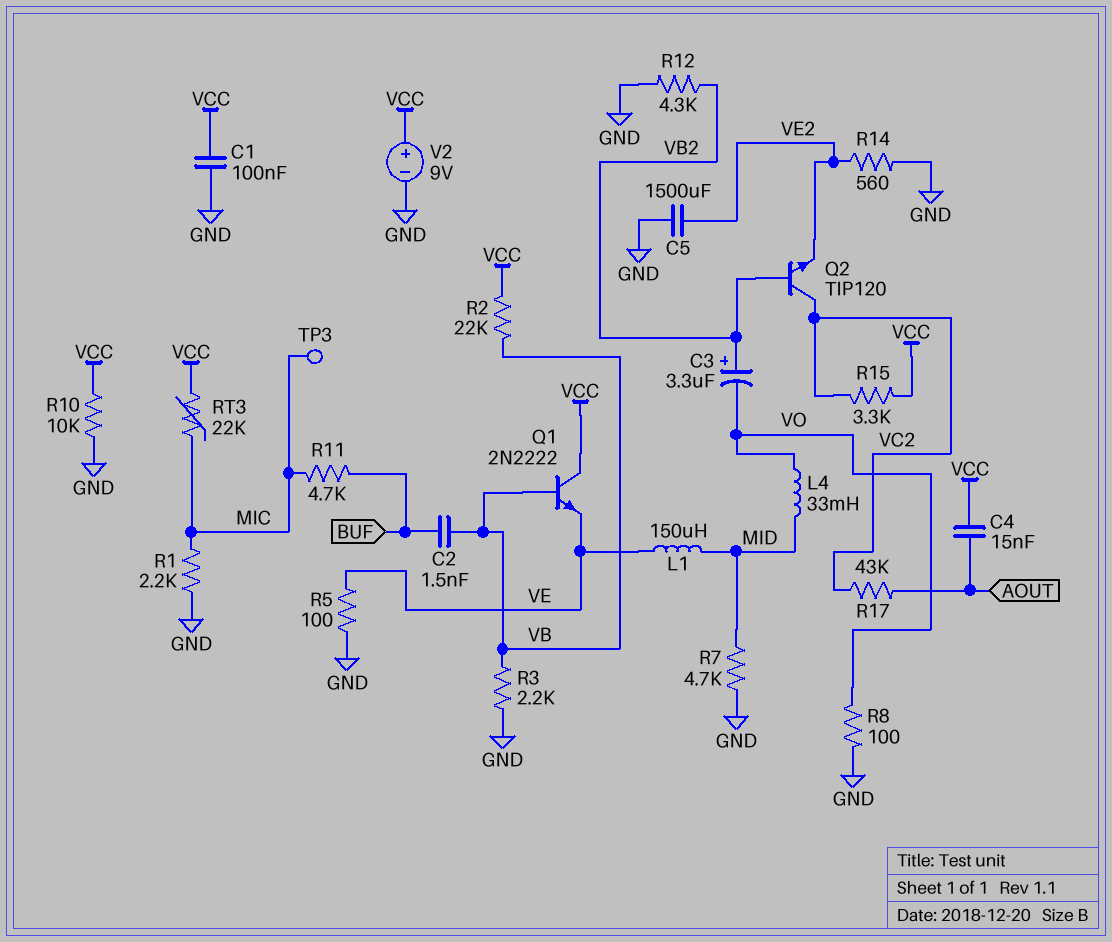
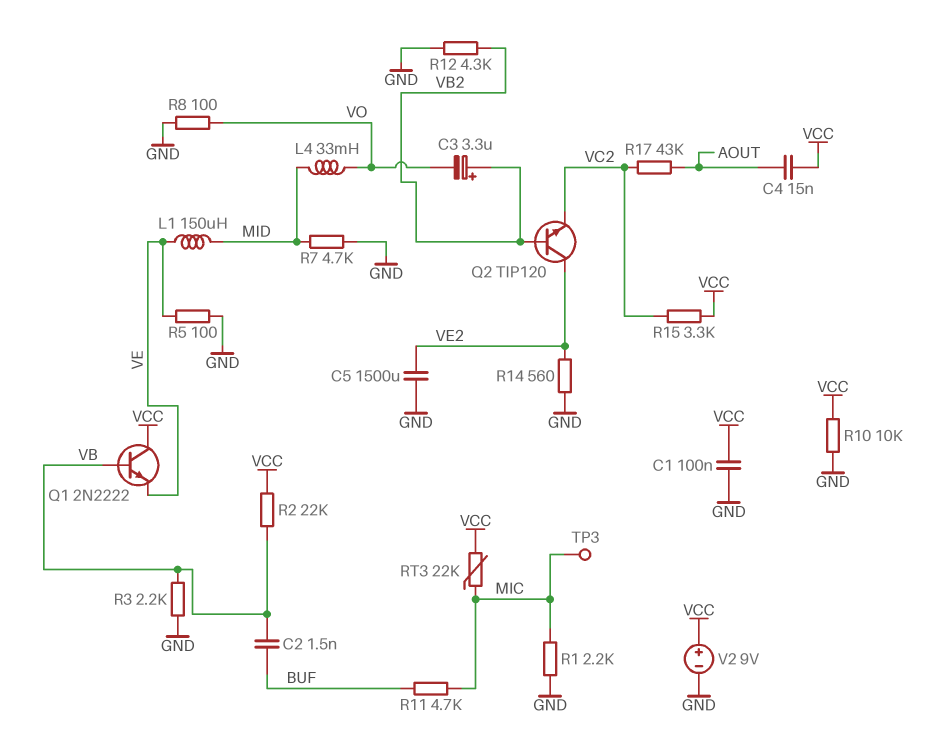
Q2: NPN TIP120 (B VB2, C VC2, E VE2) -> NPN TIP120 (B VB2, C VE2, E VC2)

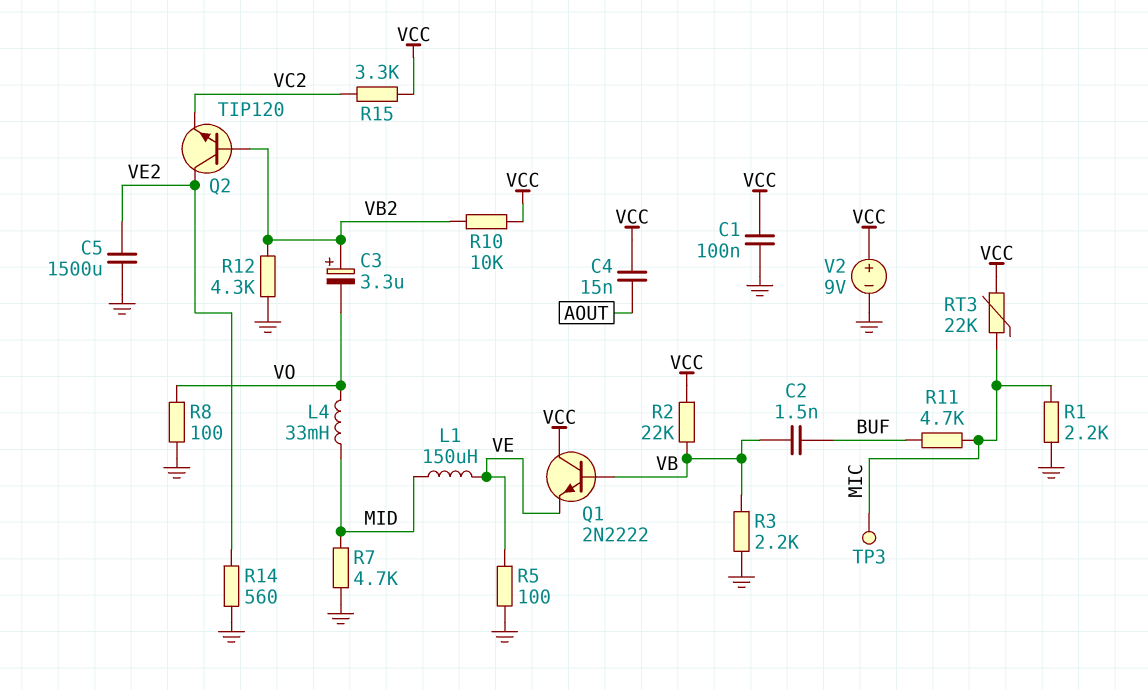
R10: 10k (GND, VCC) -> 10k (VB2, VCC)
R17: 43k (AOUT, VC2) -> none

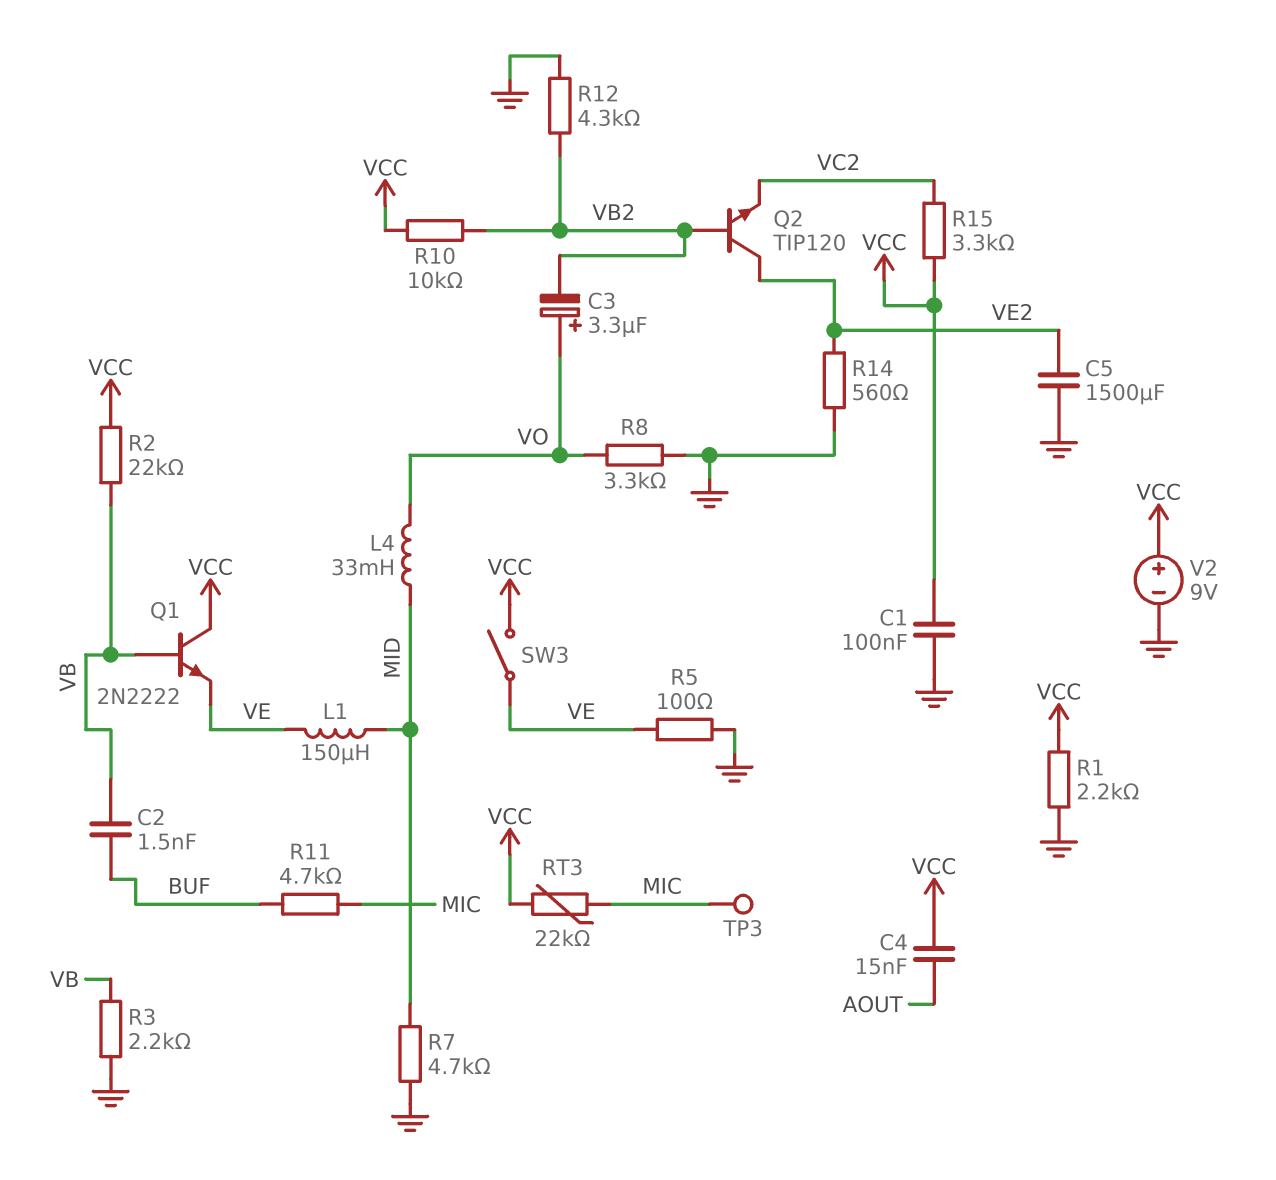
C3: 3.3uF (plus VB2, minus VO) -> 3.3uF (plus VO, minus VB2)
R1: 2.2k (GND, MIC) -> 2.2k (GND, VCC)
R8: 100 (GND, VO) -> 3.3k (GND, VO)
SW3: none -> switch (VCC, VE)

